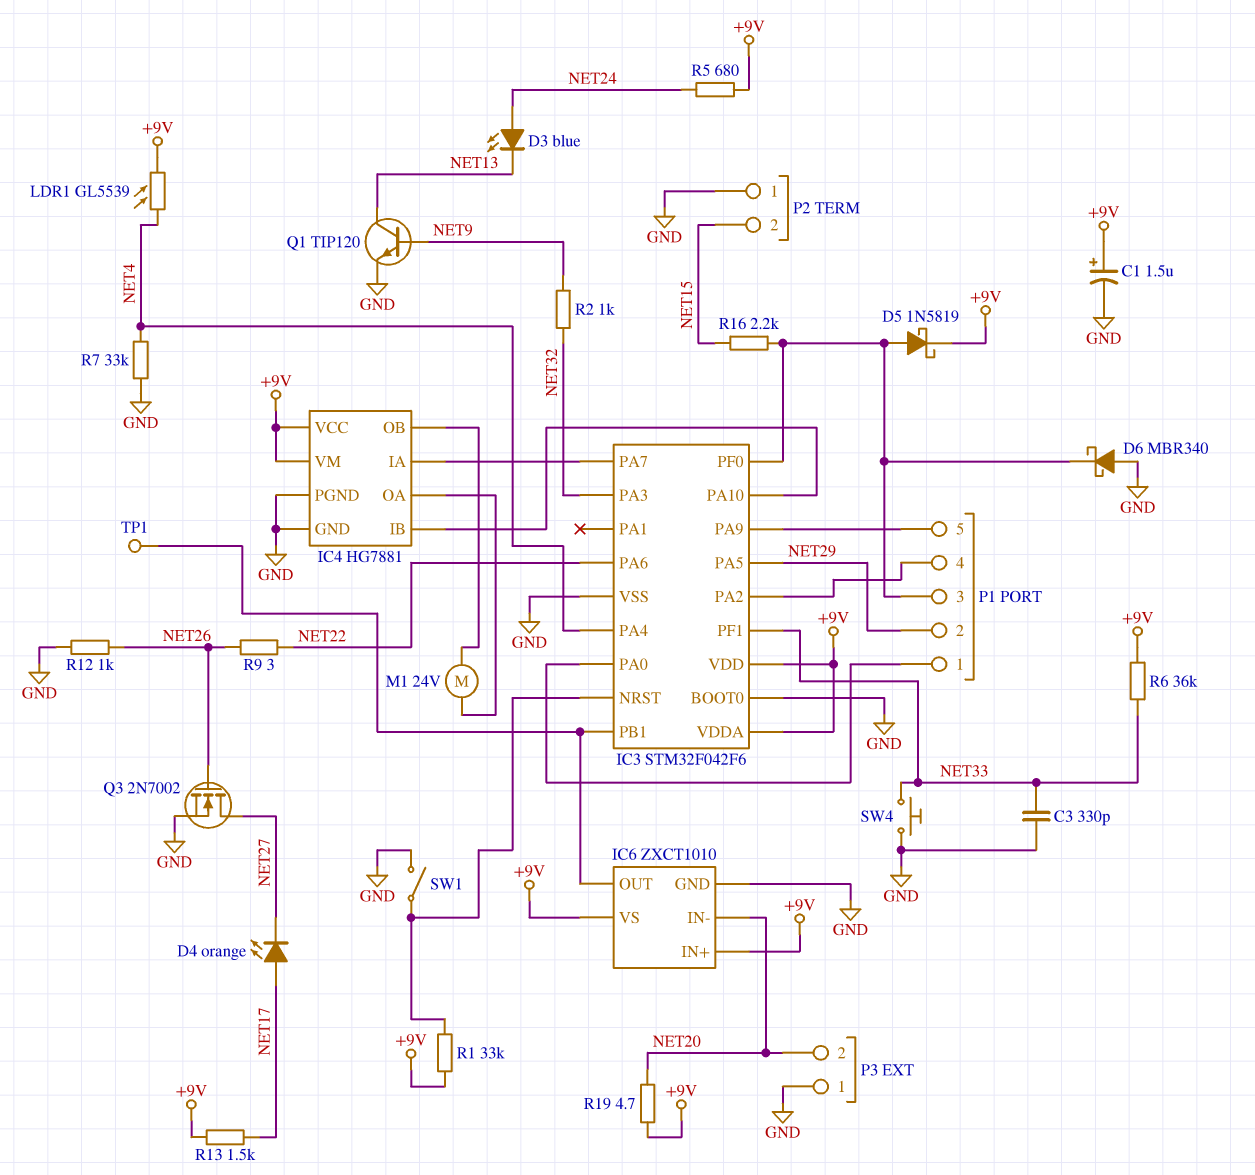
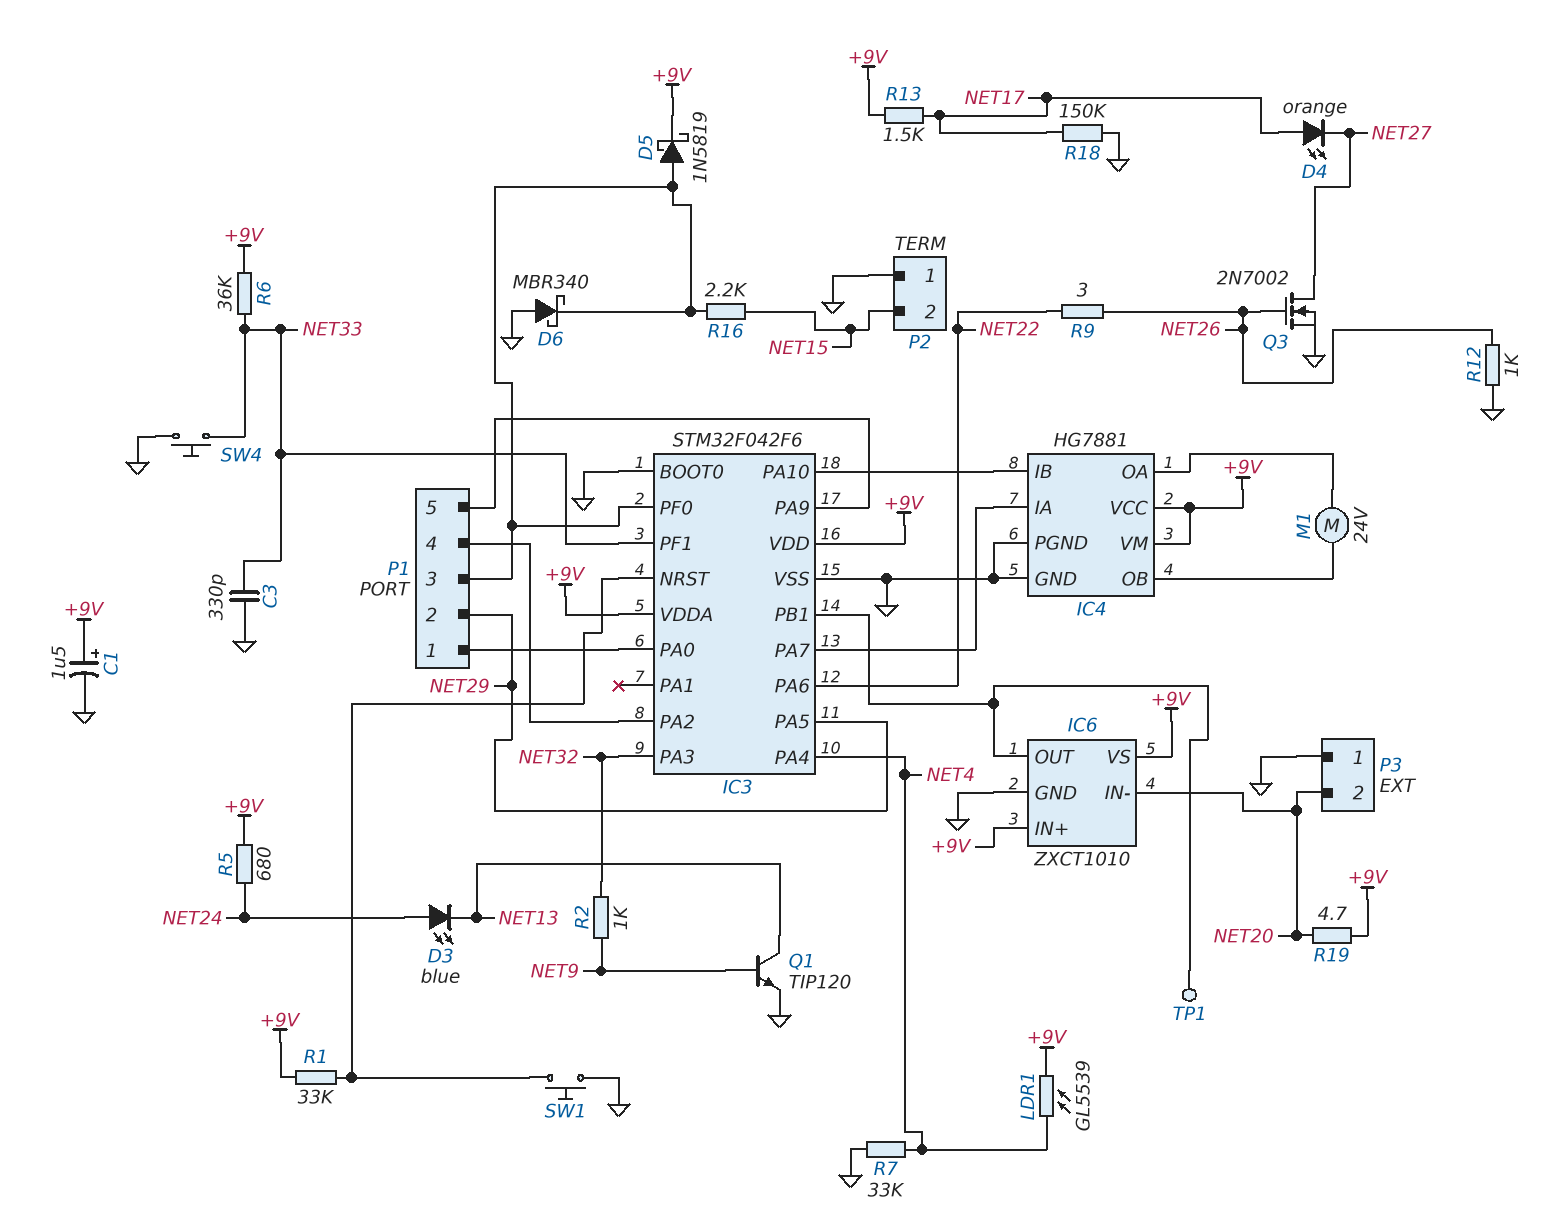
R18: none -> 150k (GND, NET17)
SW1: switch (GND, IC3/NRST) -> button (GND, IC3/NRST)

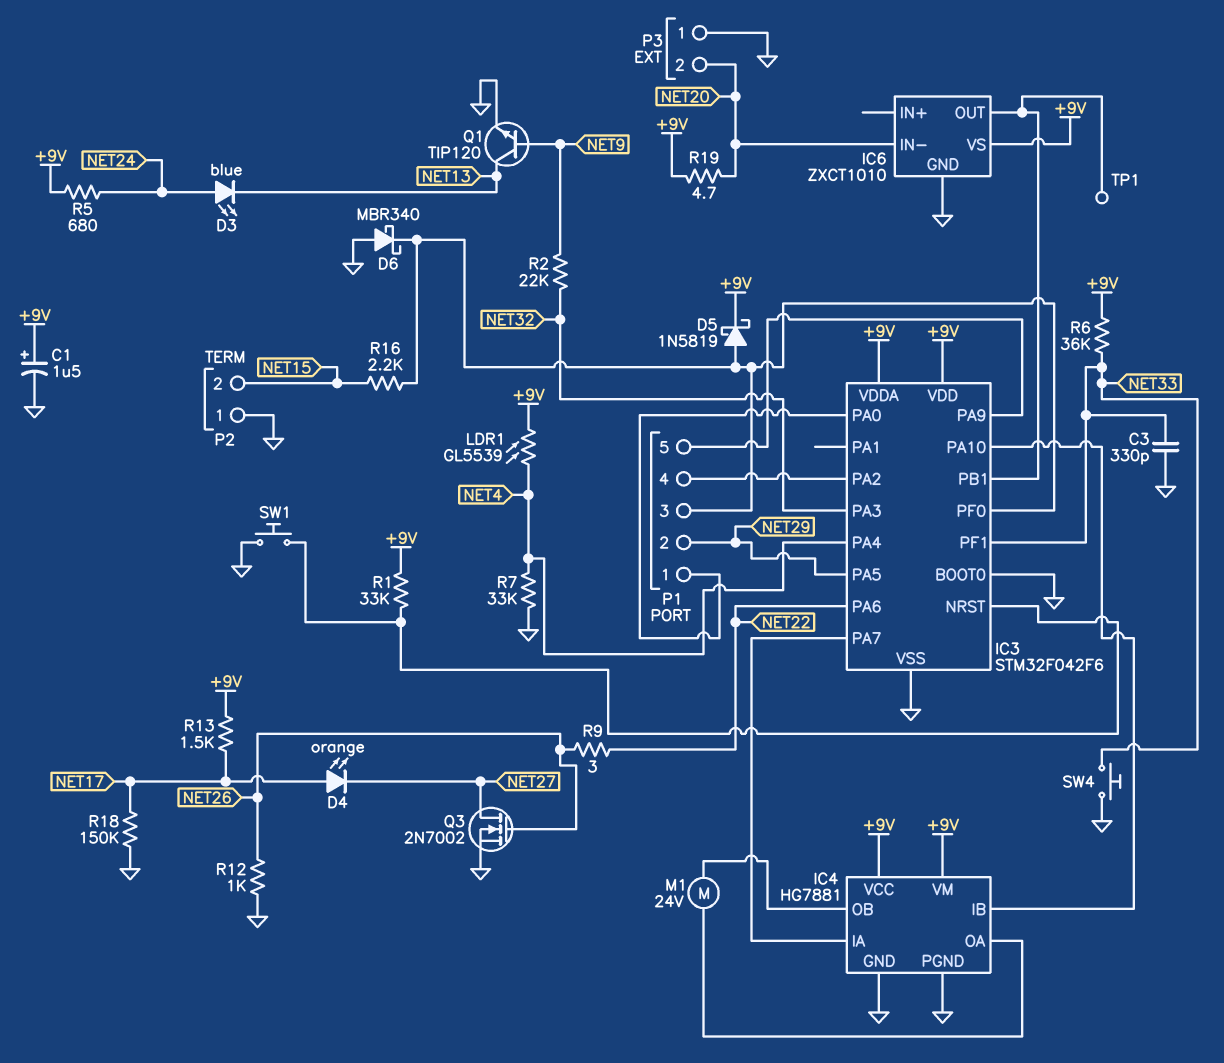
IC6 pin IN+: +9V -> none
R2: 1k (NET9, NET32) -> 22k (NET9, NET32)

